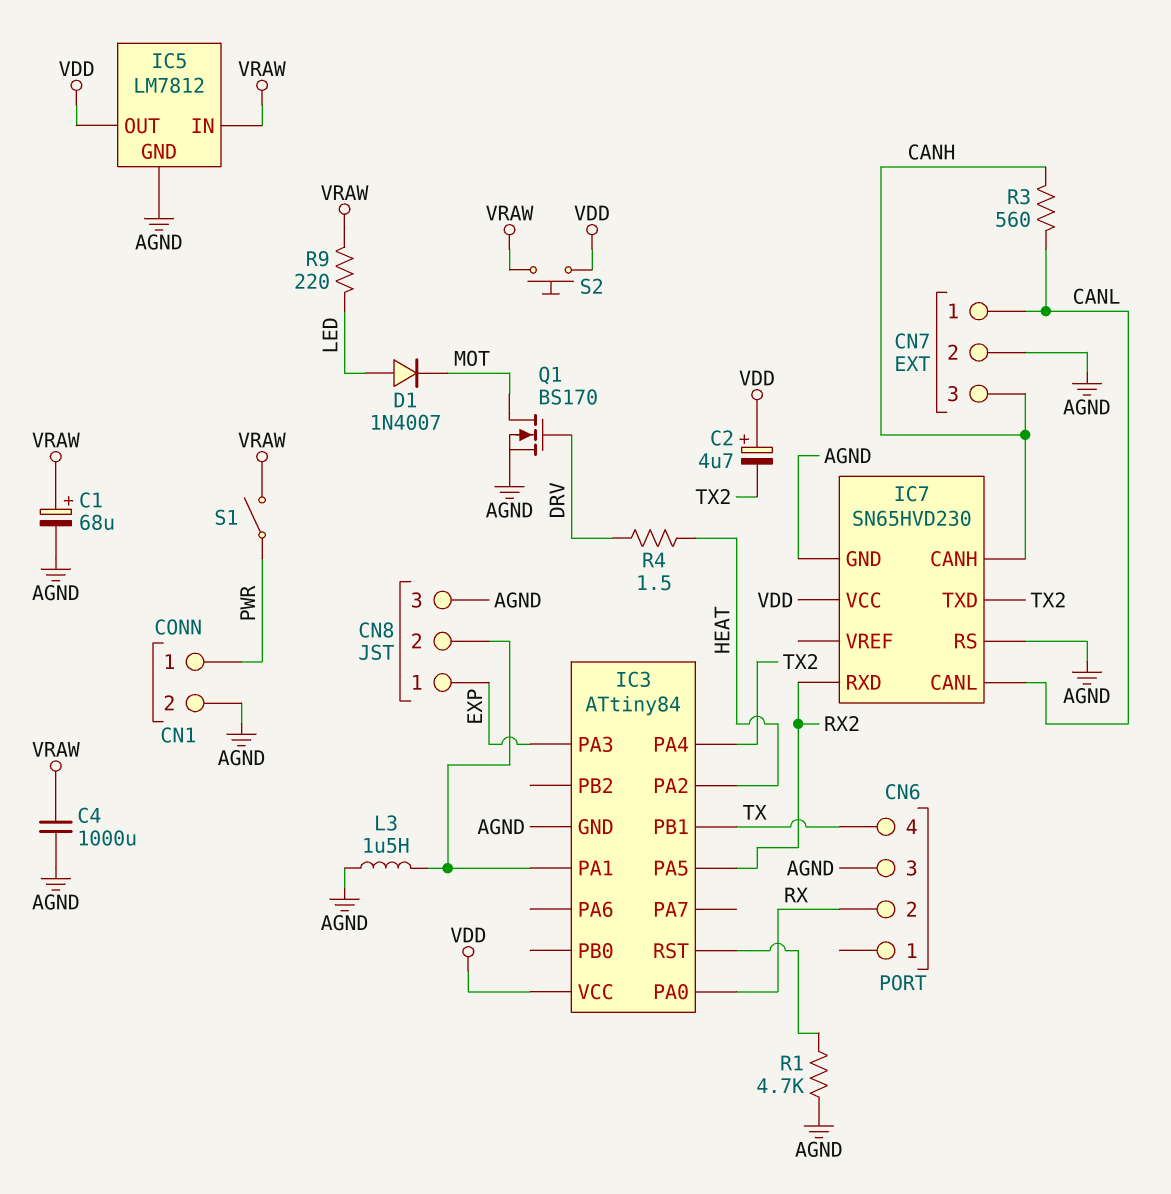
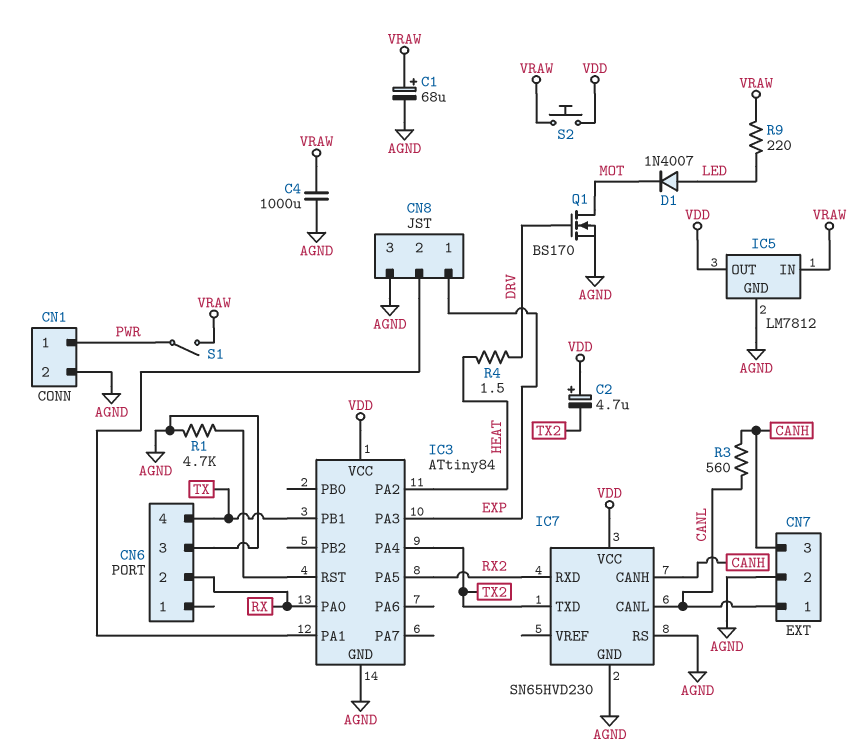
L3: 1.5uH (AGND, CN8/2) -> none

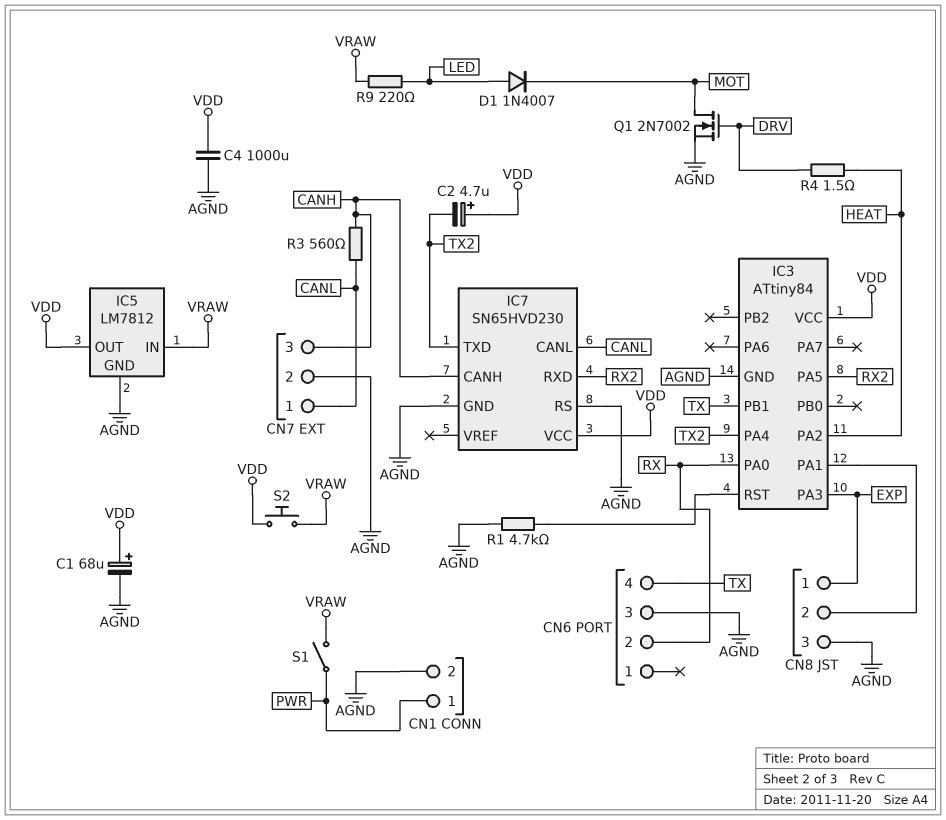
C1: 68uF (plus VRAW, minus AGND) -> 68uF (plus VDD, minus AGND)
C4: 1000uF (AGND, VRAW) -> 1000uF (AGND, VDD)
Q1: NMOS BS170 (G DRV, D MOT, S AGND) -> NMOS 2N7002 (G DRV, D MOT, S AGND)

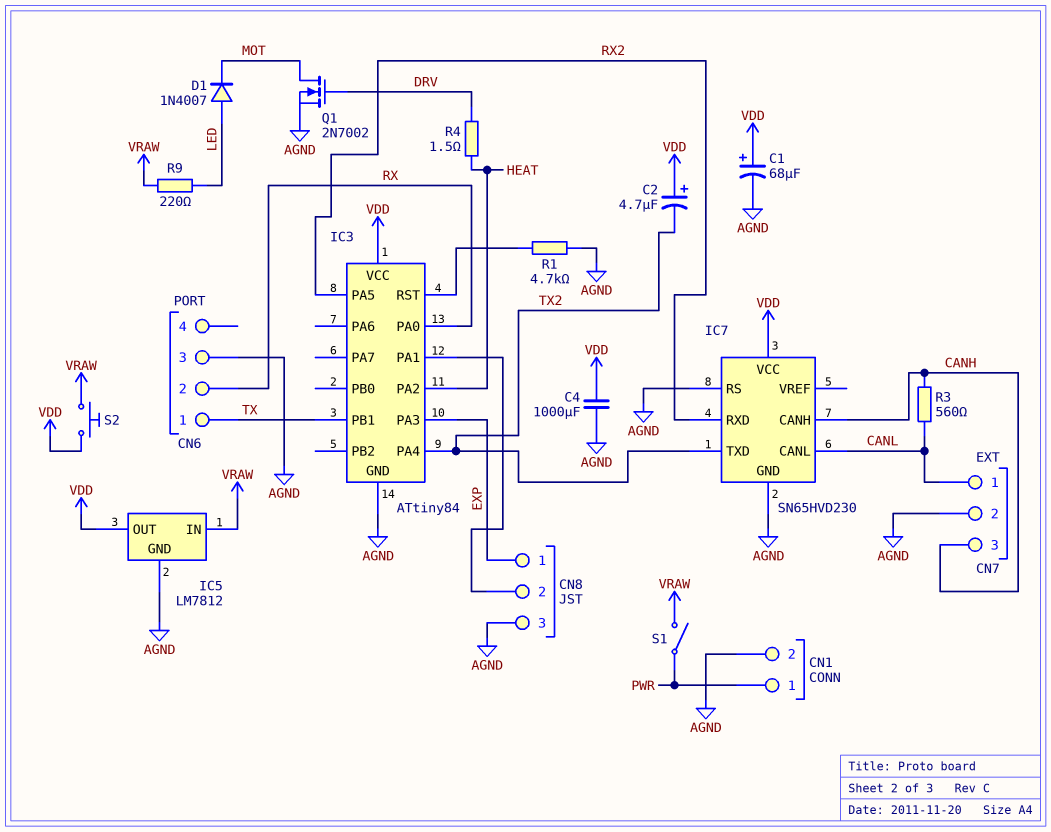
CN6 pin 1: none -> TX
CN6 pin 4: TX -> none

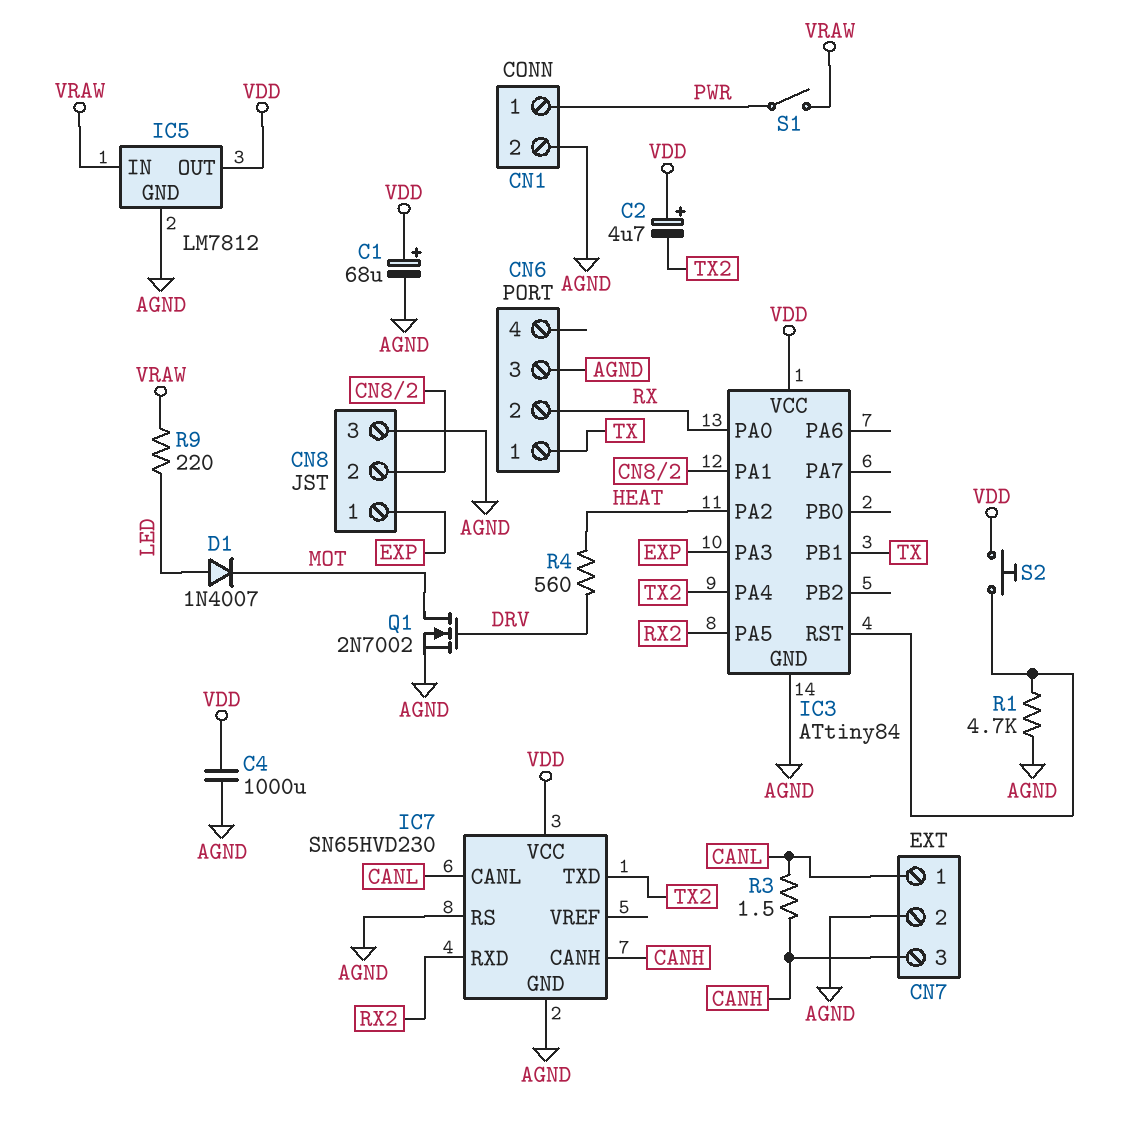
R3: 560 (CANH, CANL) -> 1.5 (CANH, CANL)
R4: 1.5 (DRV, HEAT) -> 560 (DRV, HEAT)
S2: button (VDD, VRAW) -> button (IC3/RST, VDD)

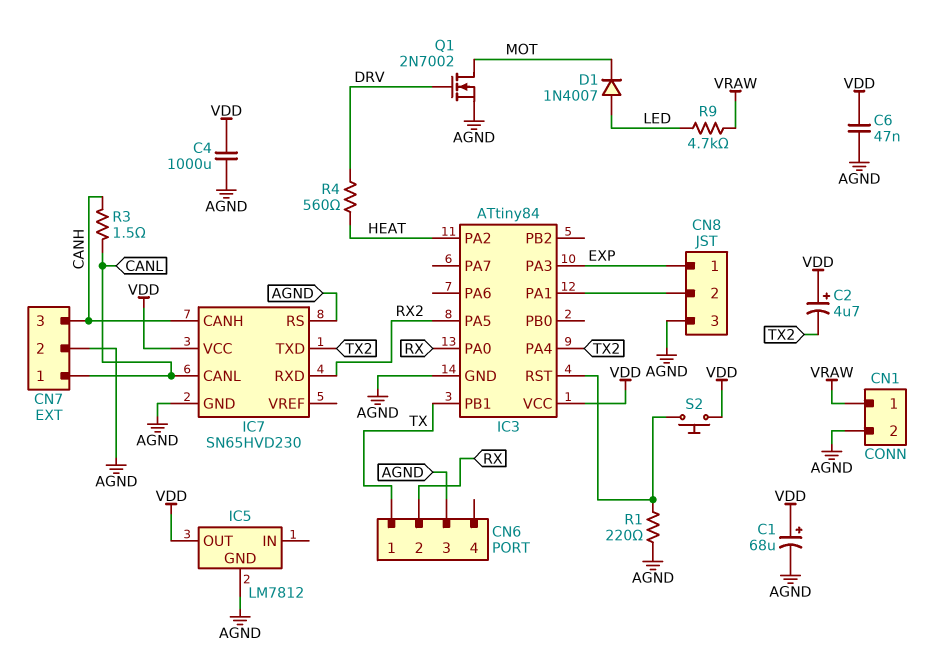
C6: none -> 47nF (AGND, VDD)
CN1 pin 1: PWR -> VRAW
IC5 pin IN: VRAW -> none
R1: 4.7k (AGND, IC3/RST) -> 220 (AGND, IC3/RST)
R9: 220 (LED, VRAW) -> 4.7k (LED, VRAW)
S1: switch (PWR, VRAW) -> none

